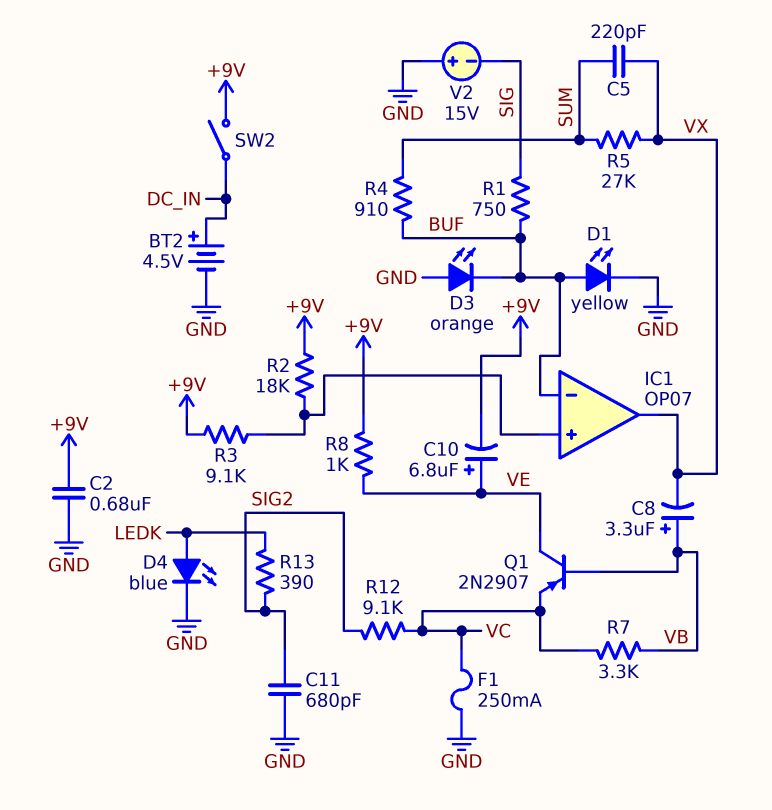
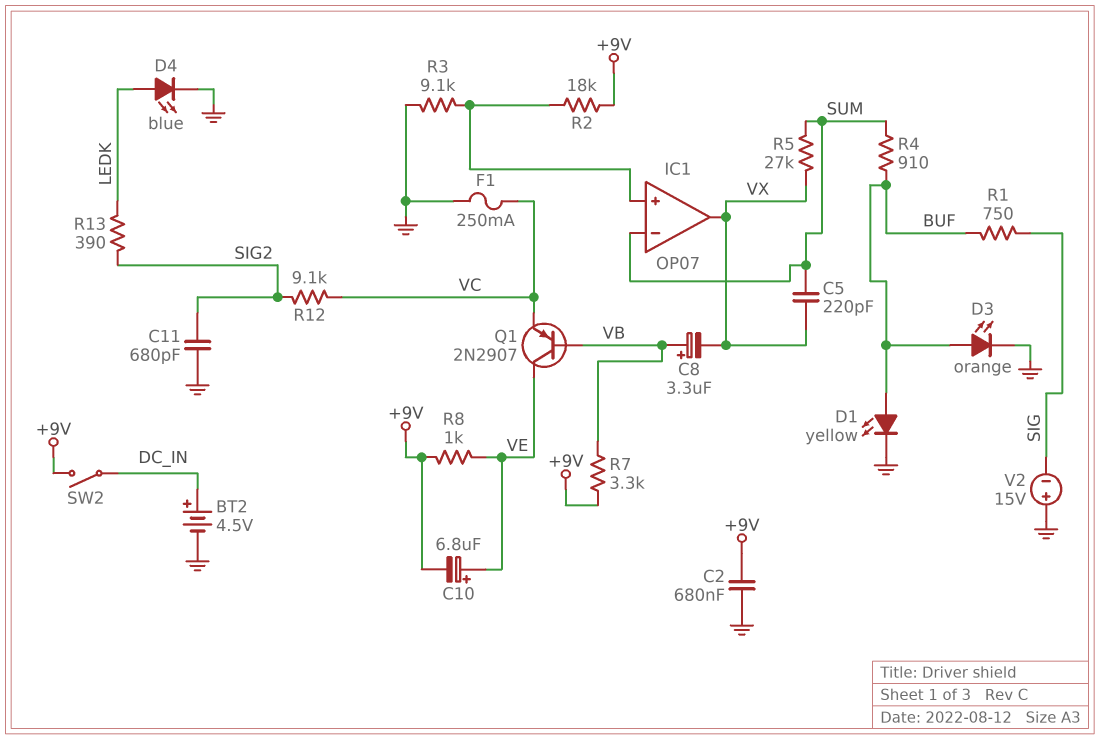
D3: LED orange (A GND, K BUF) -> LED orange (A BUF, K GND)
IC1 pin in-: BUF -> SUM
R3: 9.1k (+9V, IC1/in+) -> 9.1k (GND, IC1/in+)
R7: 3.3k (VB, VC) -> 3.3k (+9V, VB)

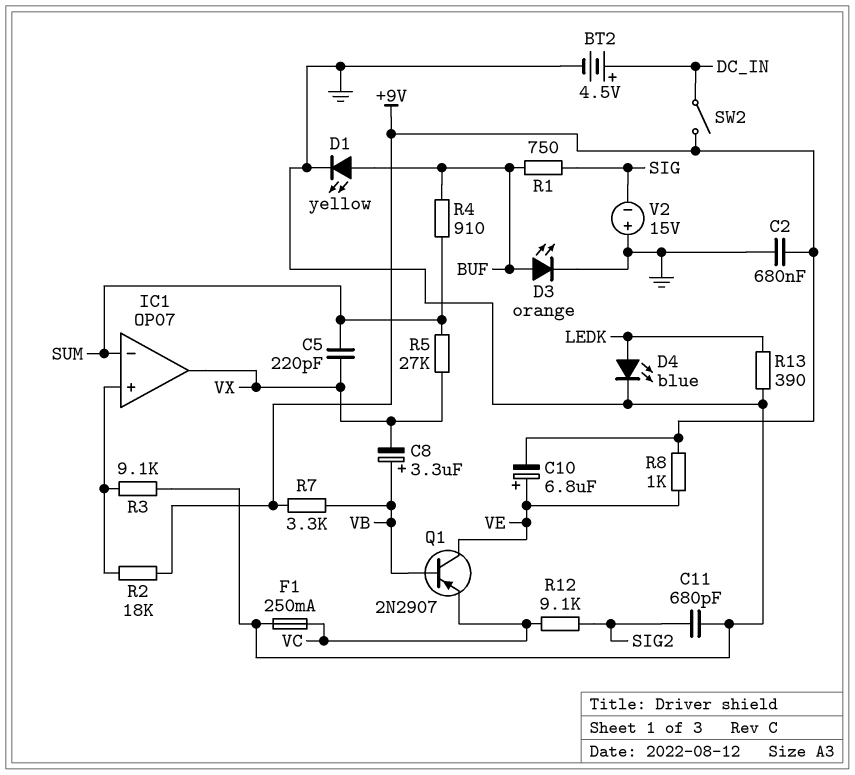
R13: 390 (LEDK, SIG2) -> 390 (GND, LEDK)

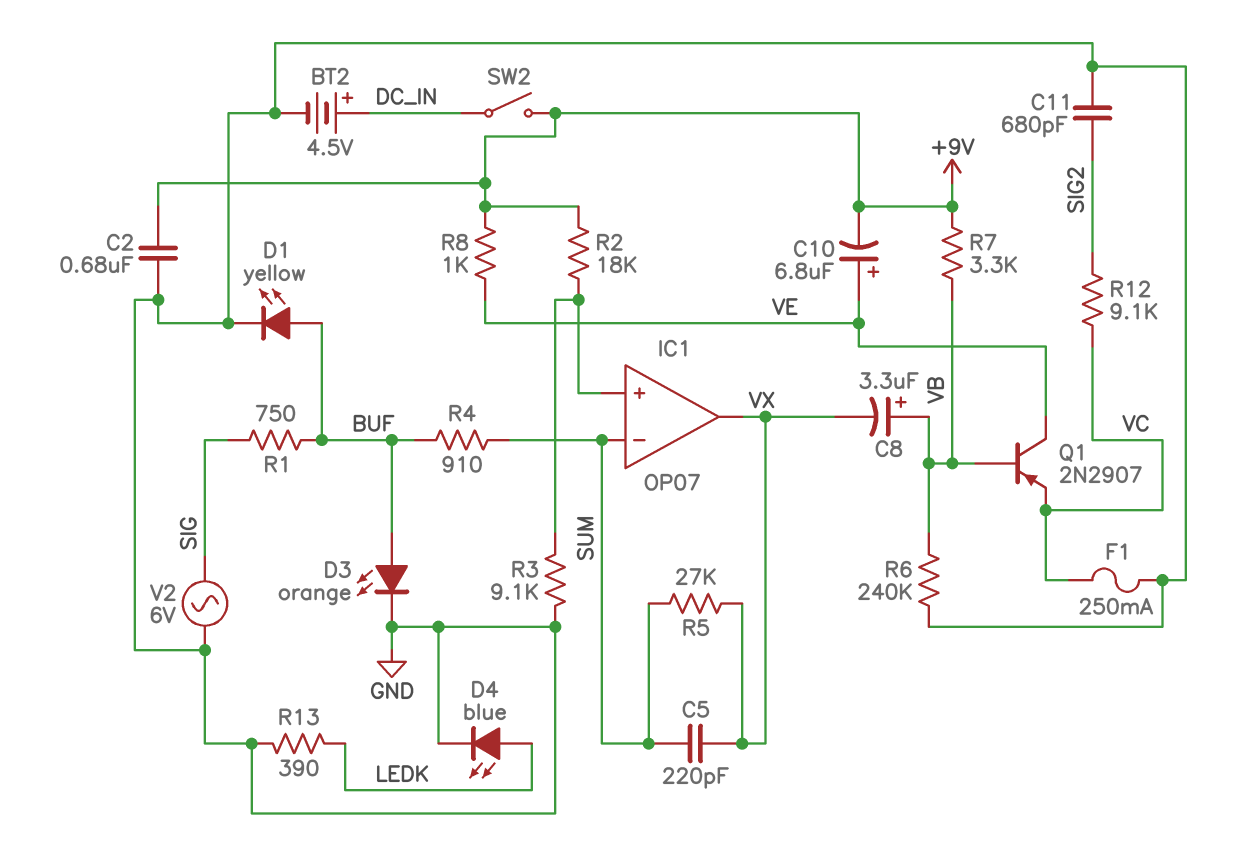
R6: none -> 240k (GND, VB)
V2: 15V (plus GND, minus SIG) -> AC 6V (GND, SIG)

